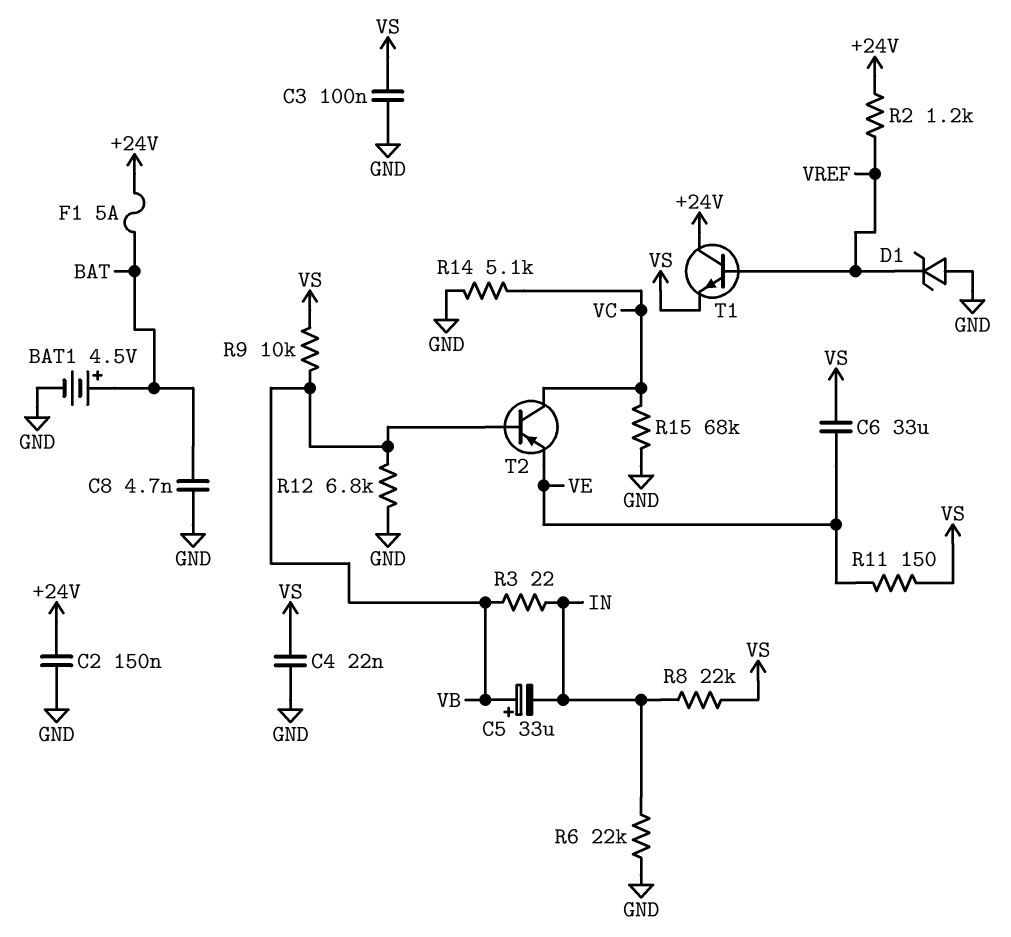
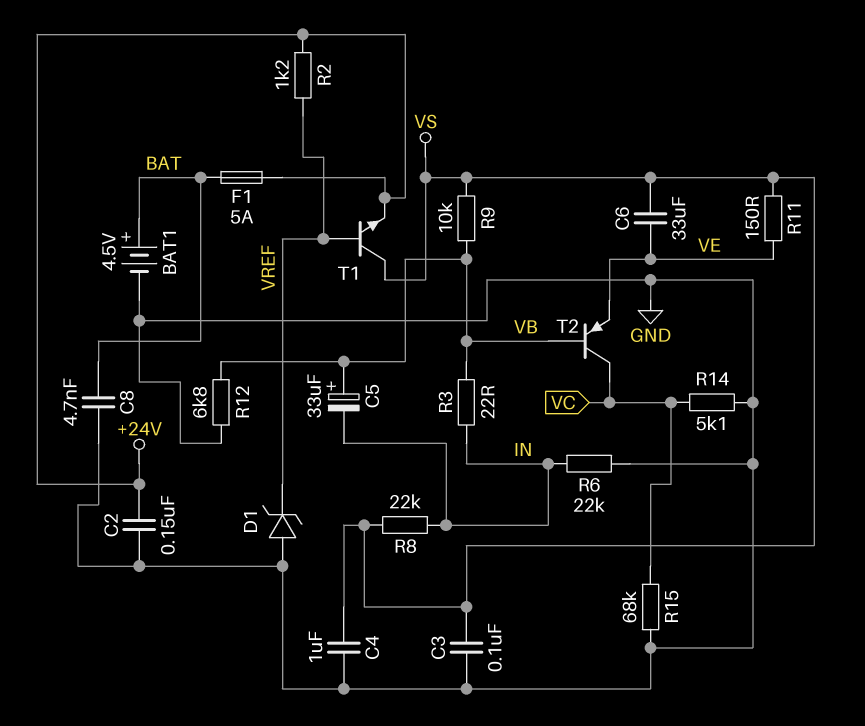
C4: 22nF (GND, VS) -> 1uF (GND, VS)
T1: NPN (B VREF, C +24V, E VS) -> NPN (B VREF, C VS, E +24V)

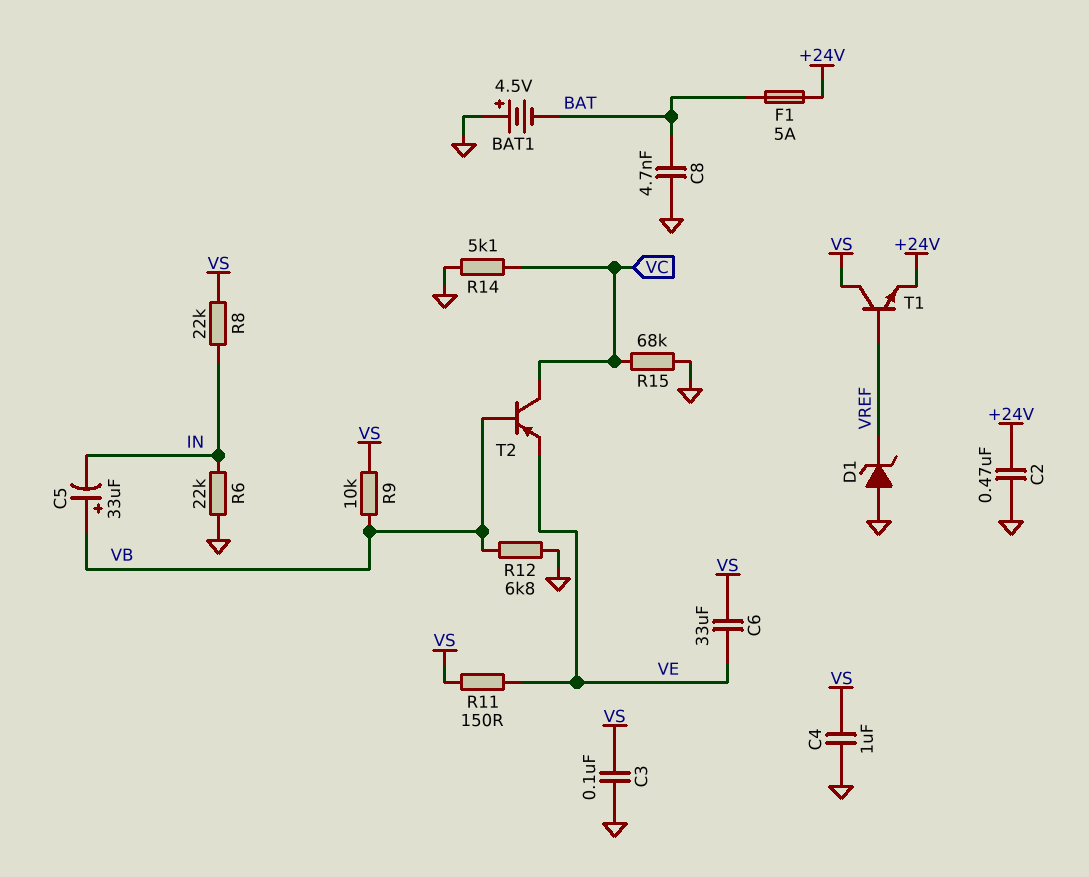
BAT1: 4.5V (plus BAT, minus GND) -> 4.5V (plus GND, minus BAT)
C2: 150nF (+24V, GND) -> 470nF (+24V, GND)
R2: 1.2k (+24V, VREF) -> none
R3: 22 (IN, VB) -> none

